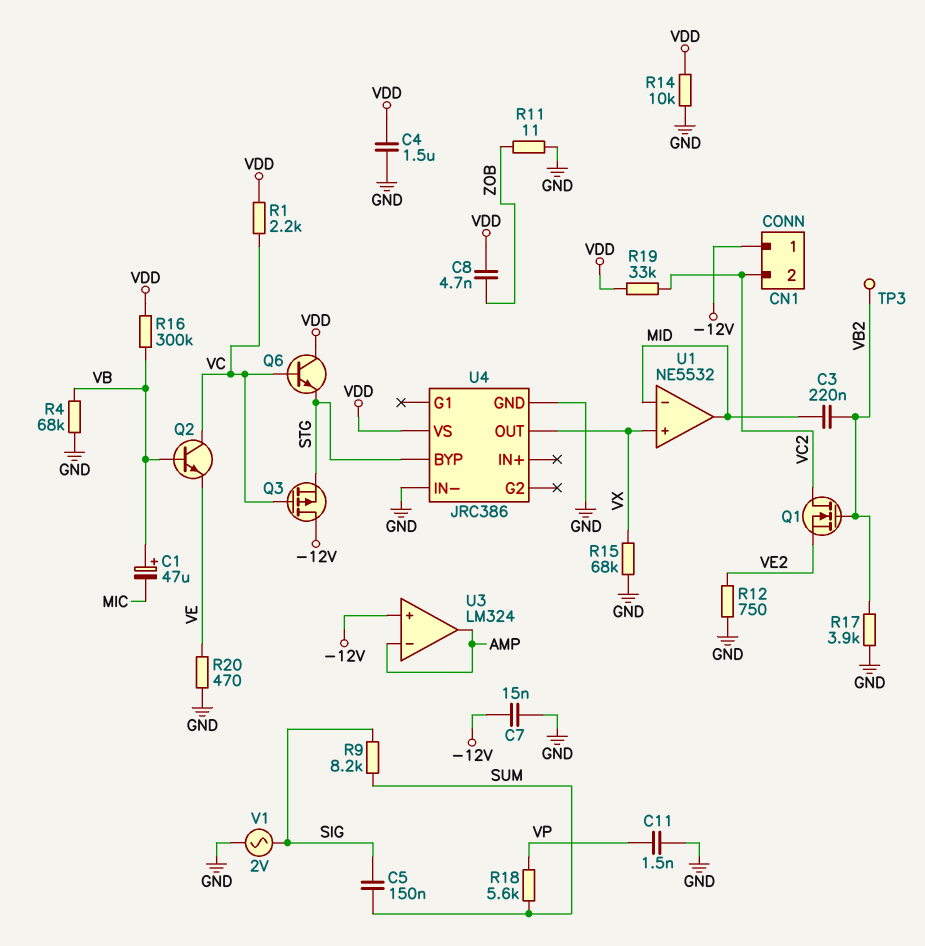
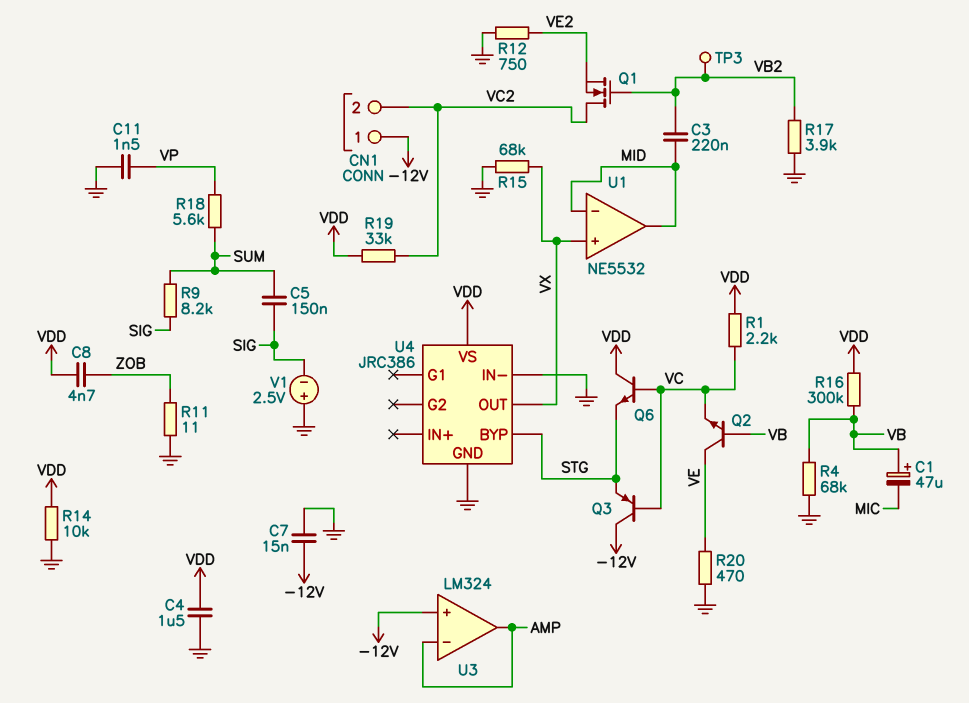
Q2: NPN (B VB, C VC, E VE) -> NPN (B VB, C VE, E VC)
Q3: PMOS (G VC, D -12V, S STG) -> PNP (B VC, C -12V, E STG)
V1: AC 2V (GND, SIG) -> 2.5V (plus GND, minus SIG)

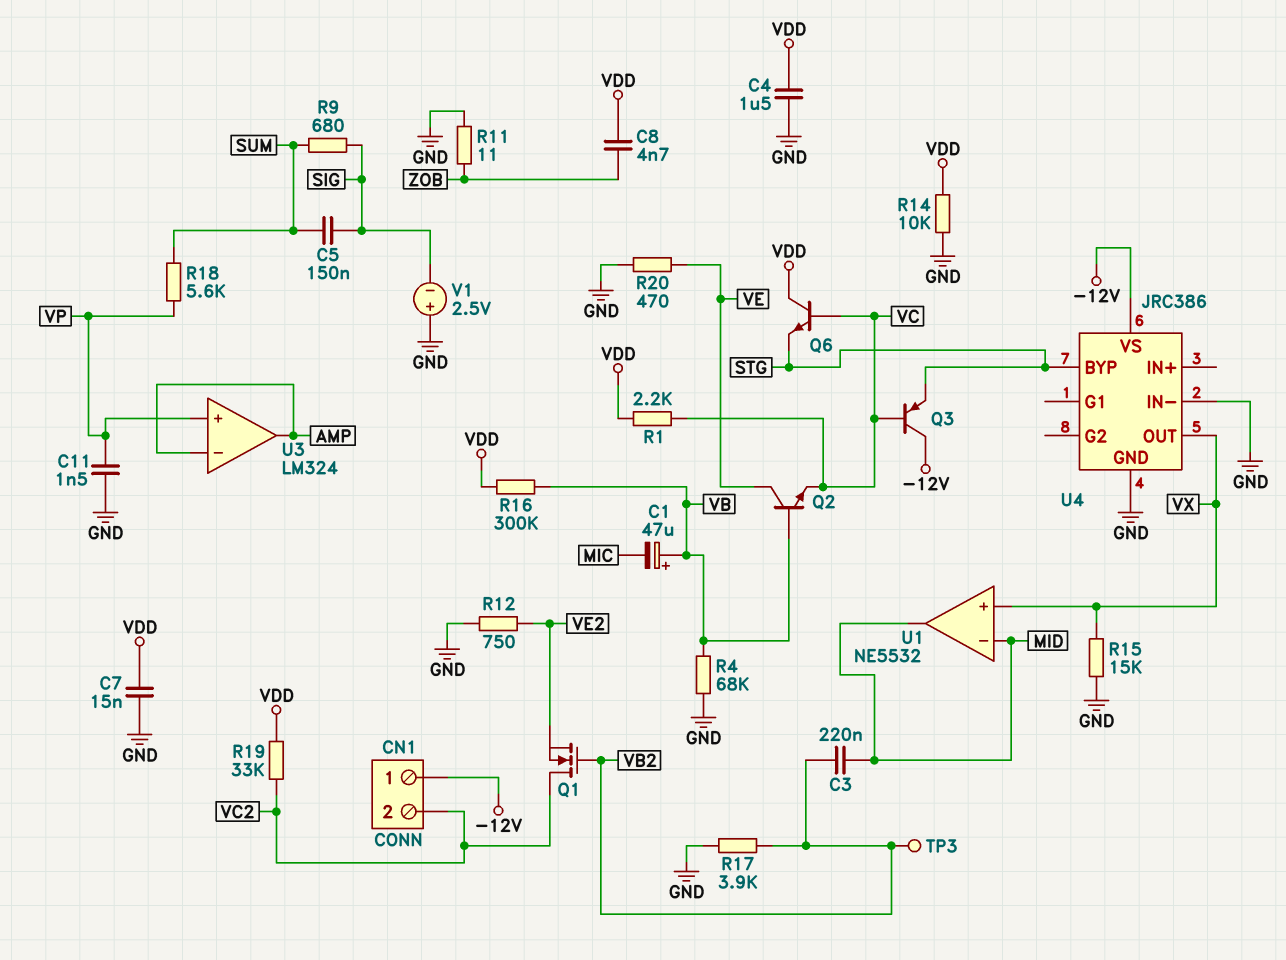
C7: 15nF (-12V, GND) -> 15nF (GND, VDD)
R9: 8.2k (SIG, SUM) -> 680 (SIG, SUM)
R15: 68k (GND, VX) -> 15k (GND, VX)
U3 pin in+: -12V -> VP
U4 pin VS: VDD -> -12V

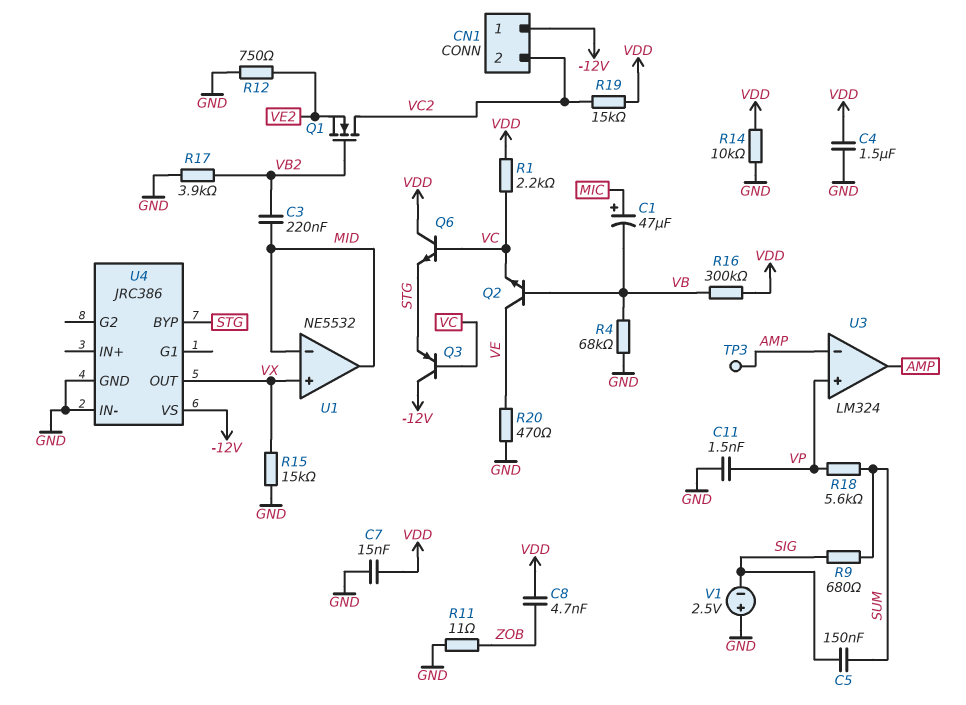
C1: 47uF (plus VB, minus MIC) -> 47uF (plus MIC, minus VB)
R19: 33k (VC2, VDD) -> 15k (VC2, VDD)
TP3: test point (VB2) -> test point (AMP)

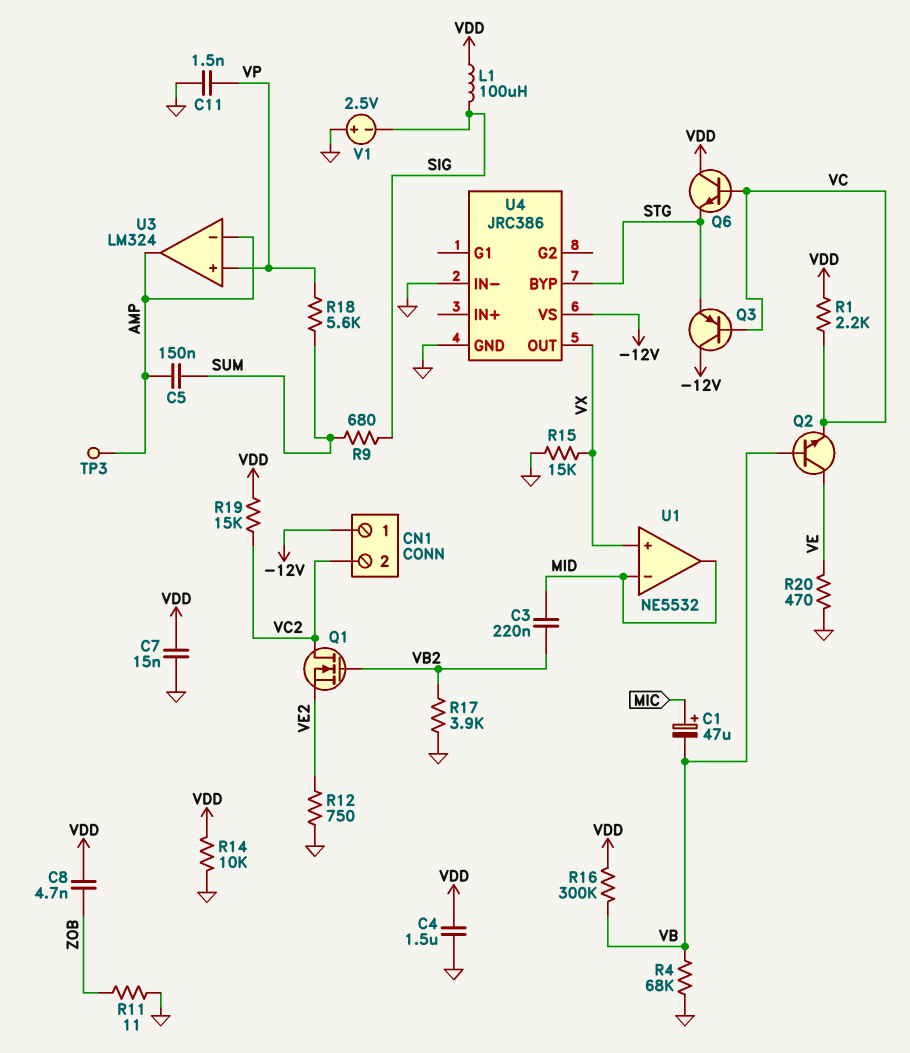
C5: 150nF (SIG, SUM) -> 150nF (AMP, SUM)
L1: none -> 100uH (SIG, VDD)

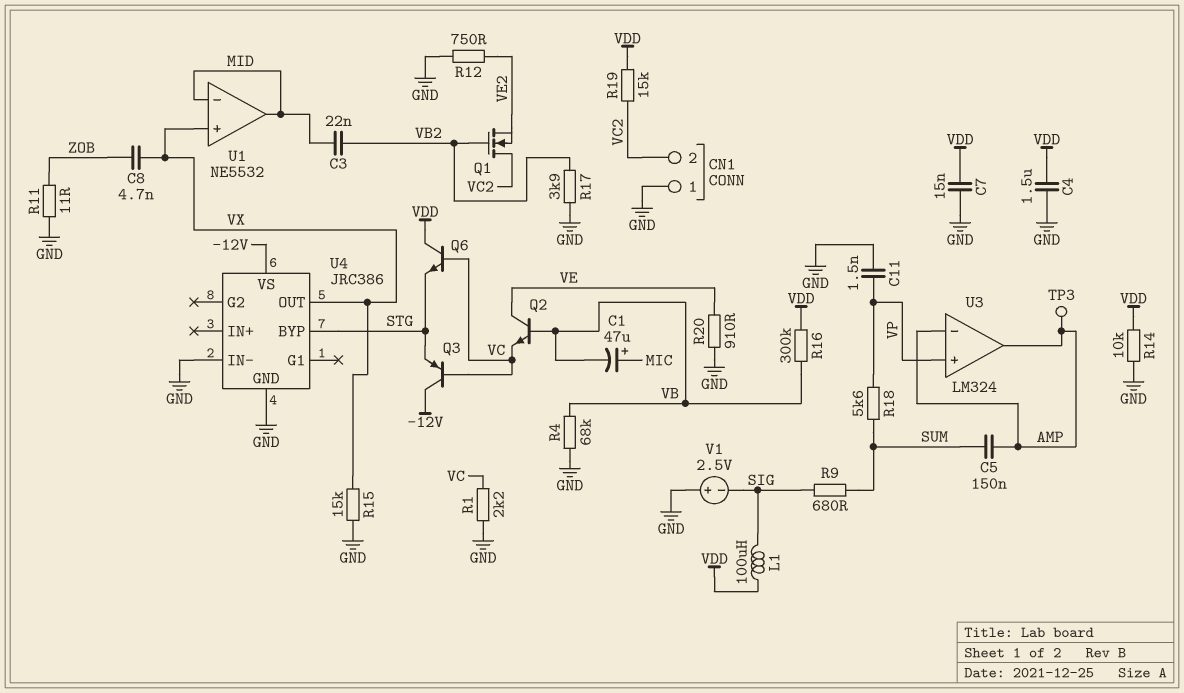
C3: 220nF (MID, VB2) -> 22nF (MID, VB2)
C8: 4.7nF (VDD, ZOB) -> 4.7nF (VX, ZOB)
CN1 pin 1: -12V -> GND
R1: 2.2k (VC, VDD) -> 2.2k (GND, VC)
R20: 470 (GND, VE) -> 910 (GND, VE)

